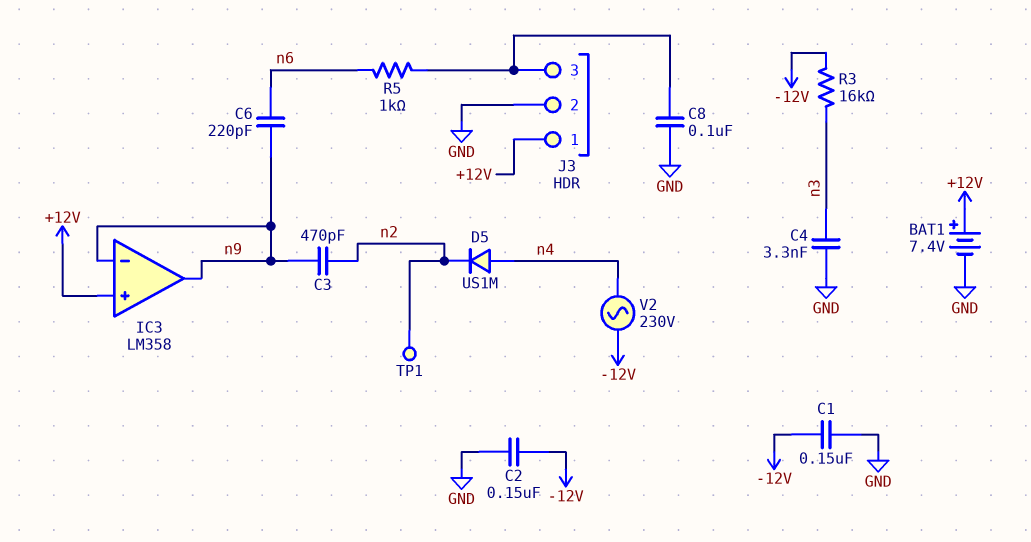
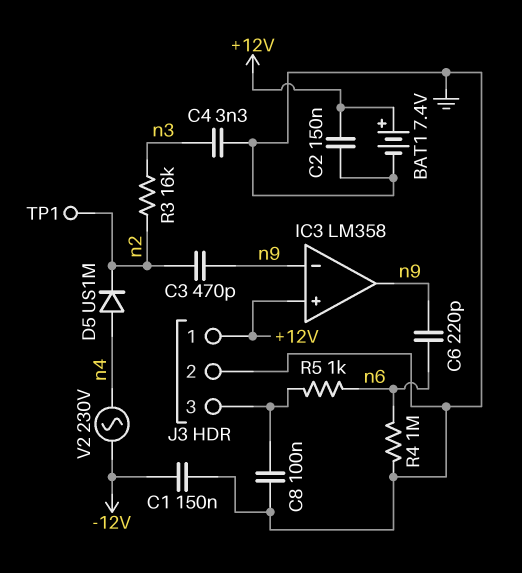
C2: 150nF (-12V, GND) -> 150nF (+12V, GND)
R3: 16k (-12V, n3) -> 16k (n2, n3)
R4: none -> 1M (GND, n6)

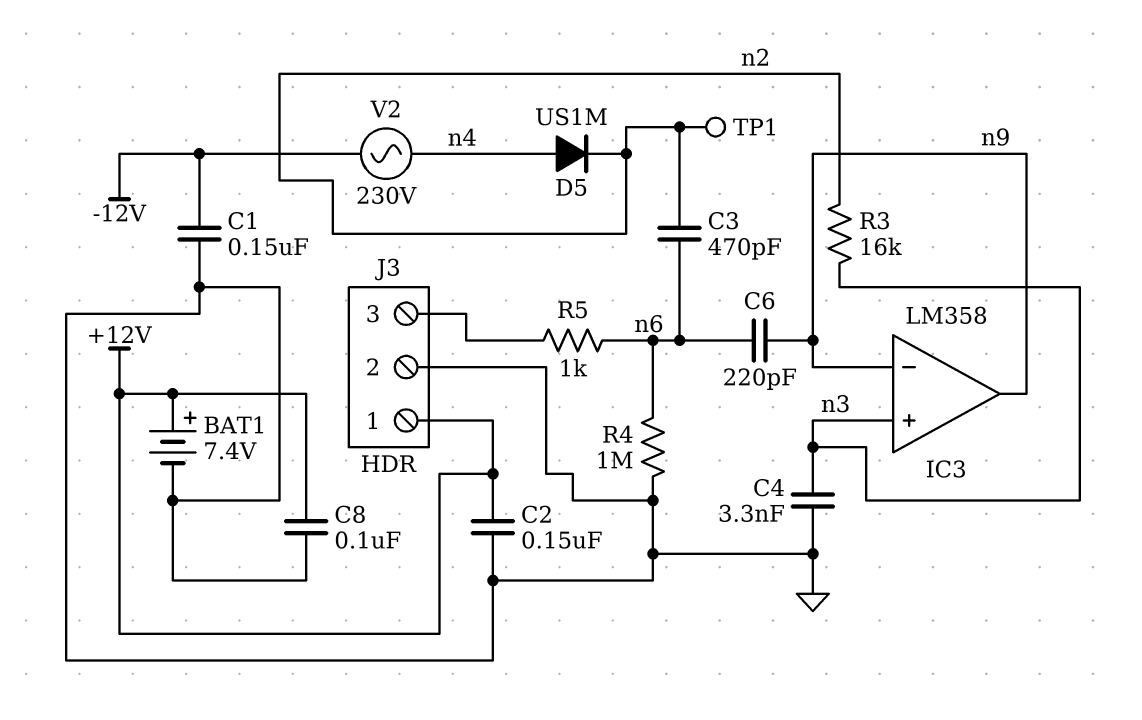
C3: 470pF (n2, n9) -> 470pF (n2, n6)
C8: 100nF (GND, J3/3) -> 100nF (+12V, GND)
IC3 pin in+: +12V -> n3

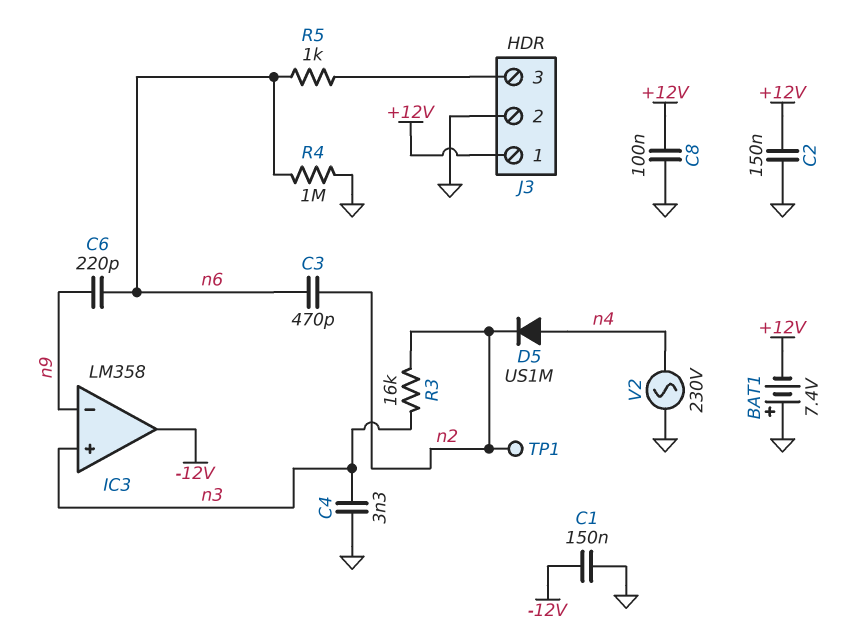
BAT1: 7.4V (plus +12V, minus GND) -> 7.4V (plus GND, minus +12V)
IC3 pin out: n9 -> -12V
V2: AC 230V (-12V, n4) -> AC 230V (GND, n4)

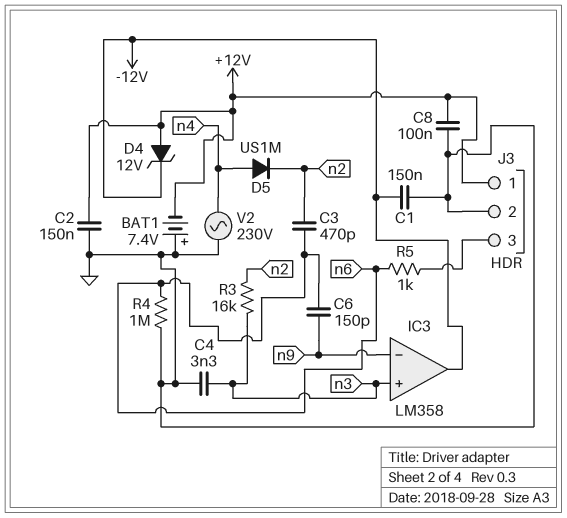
C6: 220pF (n6, n9) -> 150pF (n6, n9)
D4: none -> zener 12V (A +12V, K -12V)
TP1: test point (n2) -> none

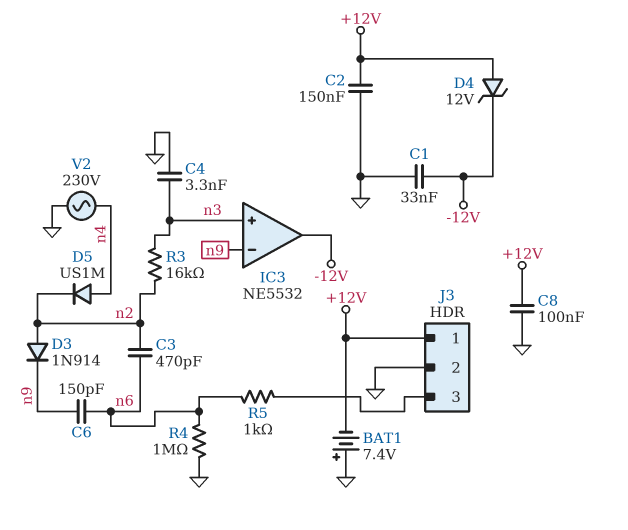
C1: 150nF (-12V, GND) -> 33nF (-12V, GND)
D3: none -> diode 1N914 (A n2, K n9)
IC3: LM358 -> NE5532

